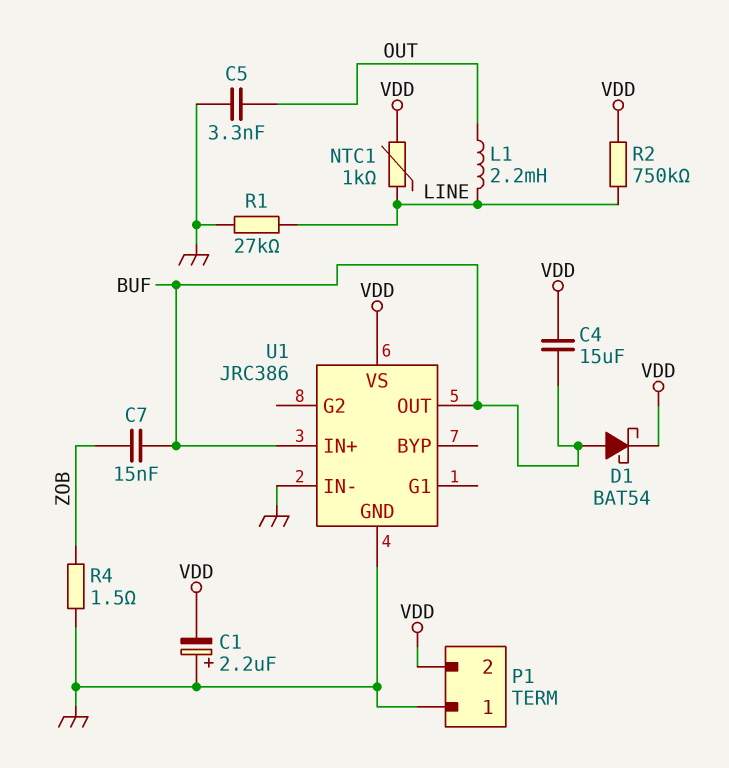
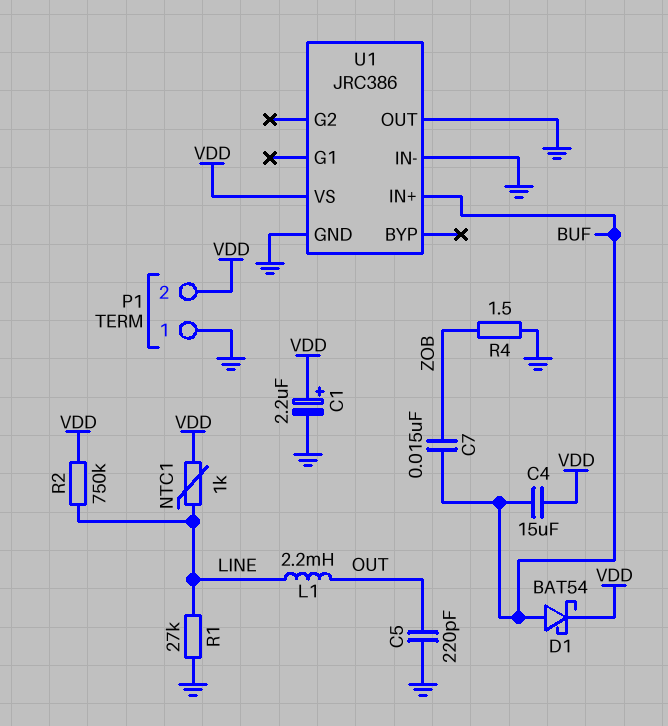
C1: 2.2uF (plus GND, minus VDD) -> 2.2uF (plus VDD, minus GND)
C5: 3.3nF (GND, OUT) -> 220pF (GND, OUT)
U1 pin OUT: BUF -> GND

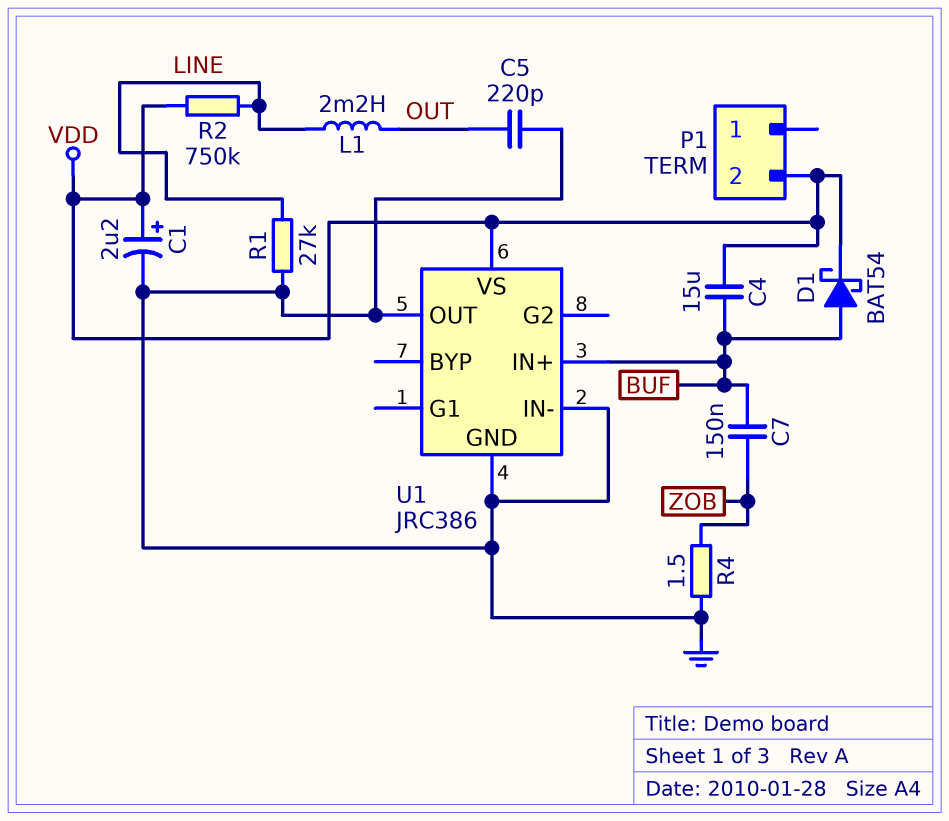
C7: 15nF (BUF, ZOB) -> 150nF (BUF, ZOB)
NTC1: 1k (LINE, VDD) -> none
P1 pin 1: GND -> none

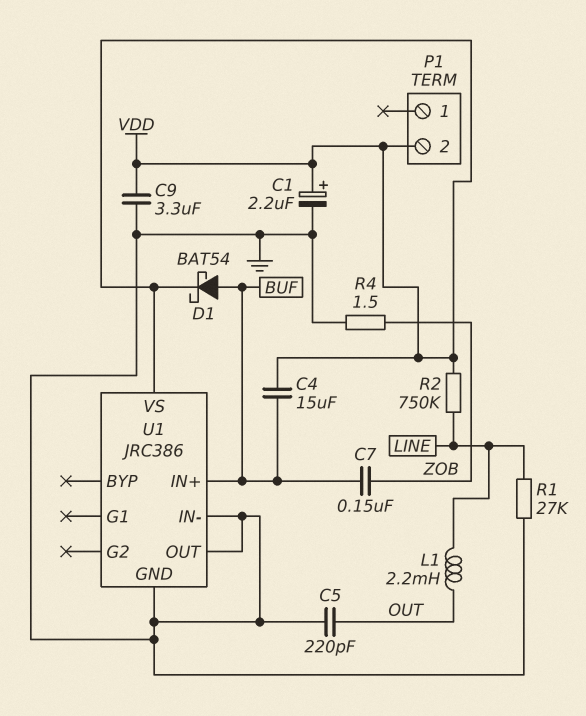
C9: none -> 3.3uF (GND, VDD)

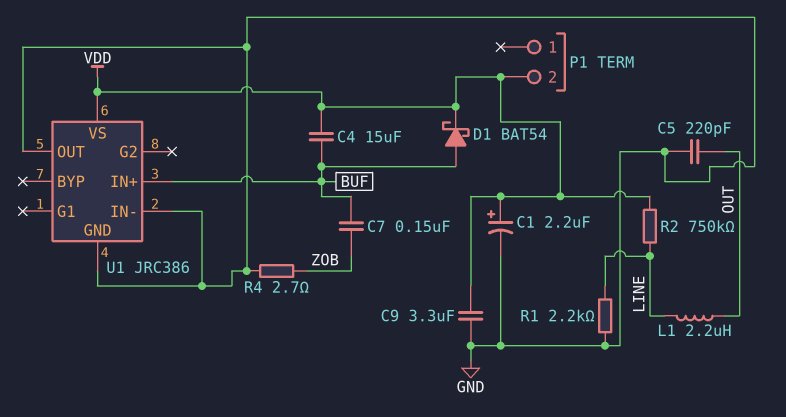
L1: 2.2mH (LINE, OUT) -> 2.2uH (LINE, OUT)
R1: 27k (GND, LINE) -> 2.2k (GND, LINE)
R4: 1.5 (GND, ZOB) -> 2.7 (GND, ZOB)

